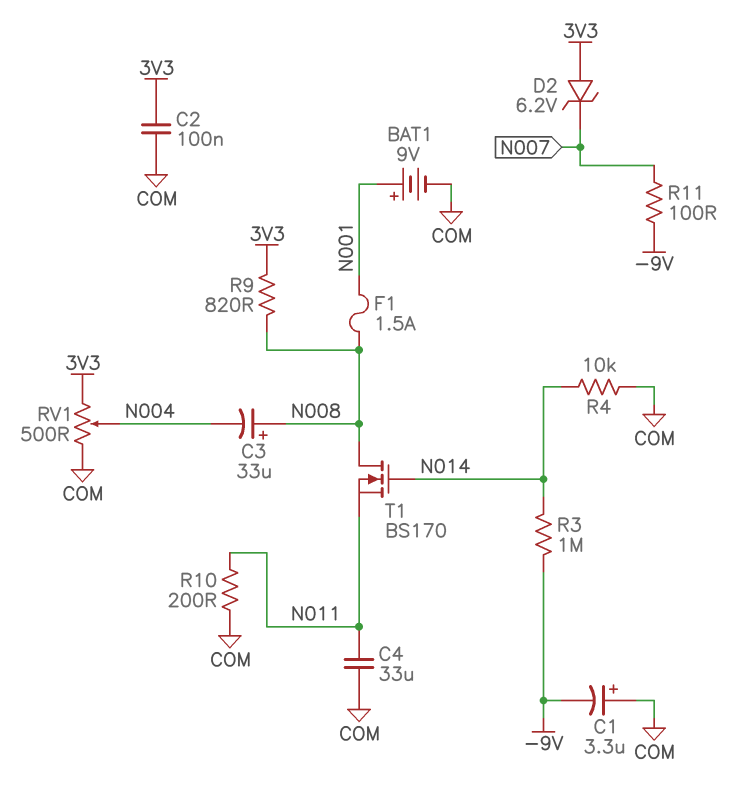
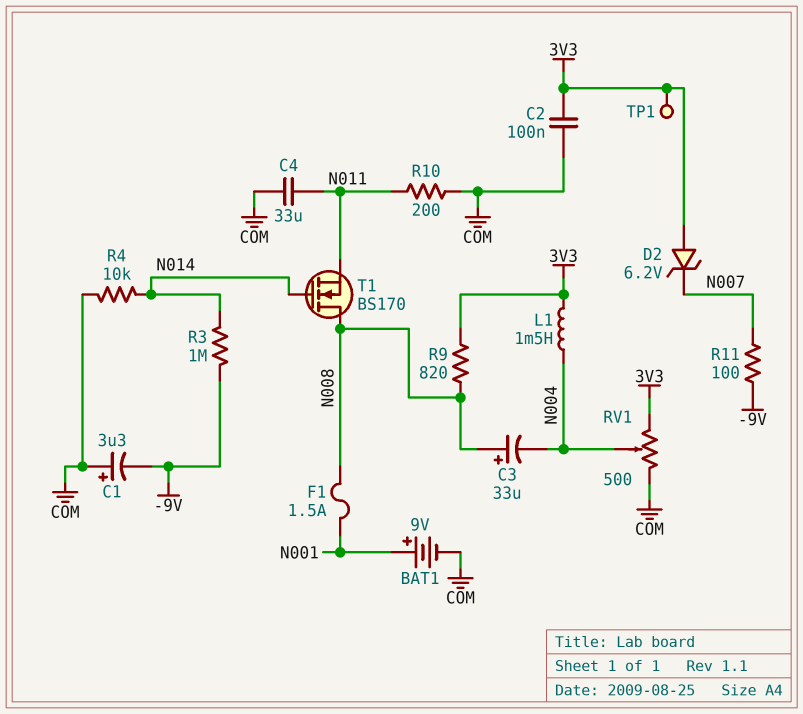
L1: none -> 1.5mH (3V3, N004)
TP1: none -> test point (3V3)

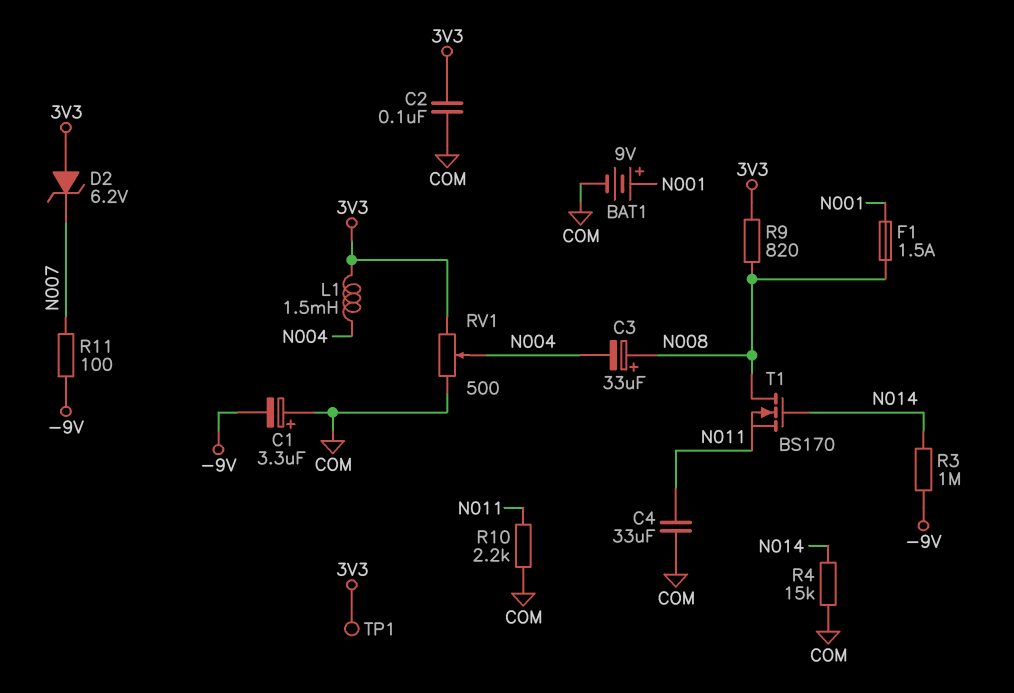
R4: 10k (COM, N014) -> 15k (COM, N014)
R10: 200 (COM, N011) -> 2.2k (COM, N011)

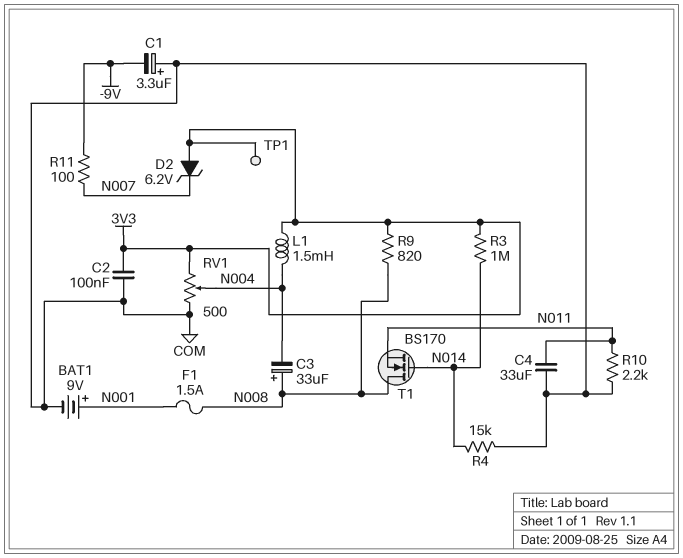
R3: 1M (-9V, N014) -> 1M (3V3, N014)

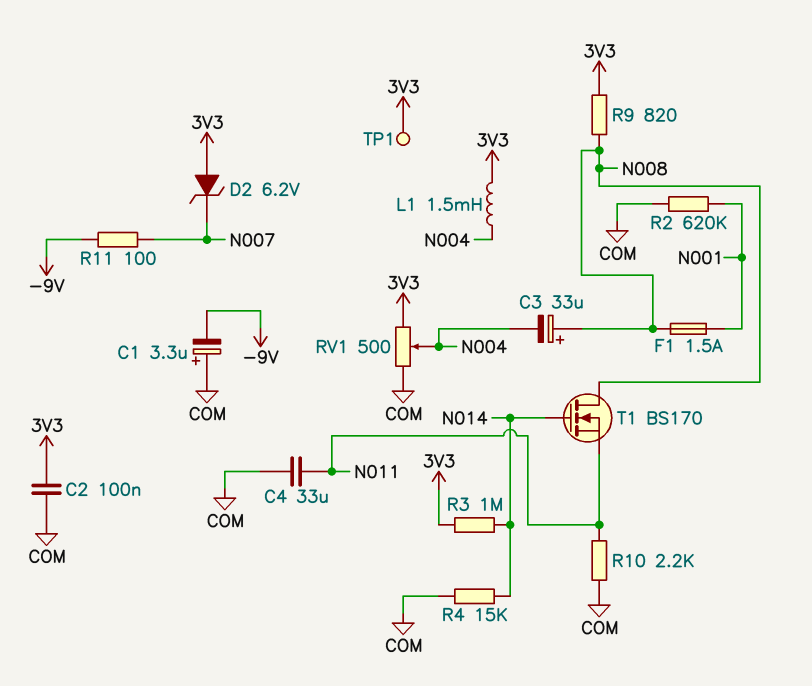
BAT1: 9V (plus N001, minus COM) -> none
R2: none -> 620k (COM, N001)

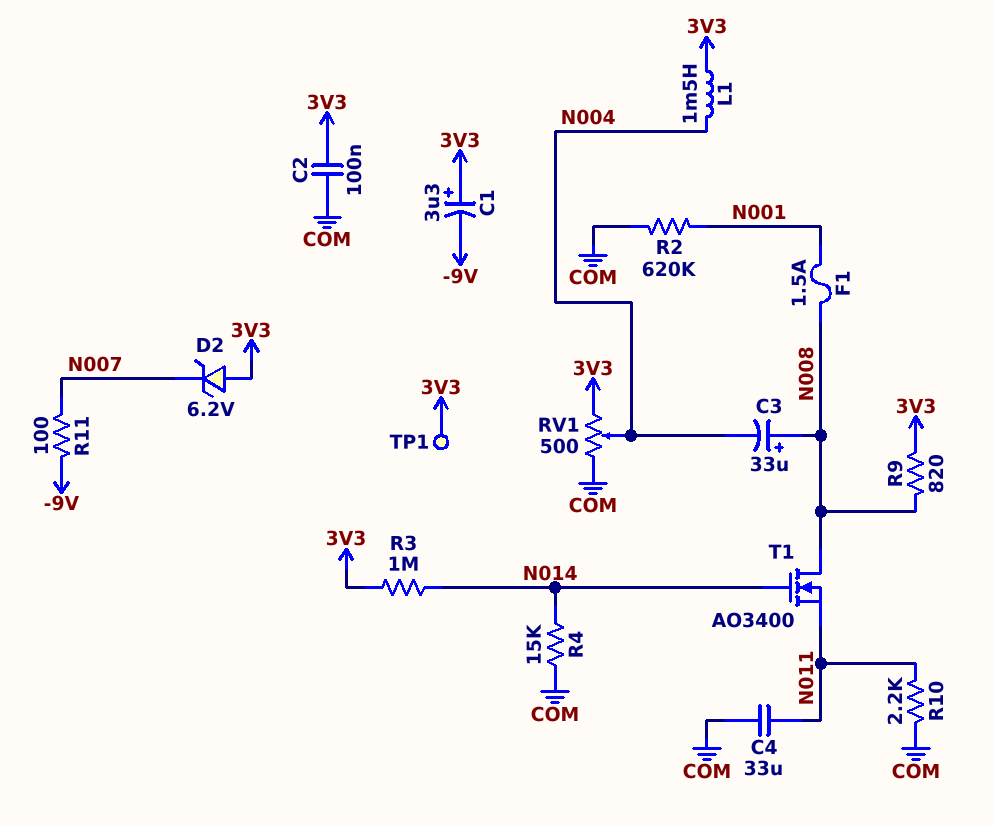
C1: 3.3uF (plus COM, minus -9V) -> 3.3uF (plus 3V3, minus -9V)
T1: NMOS BS170 (G N014, D N008, S N011) -> NMOS AO3400 (G N014, D N008, S N011)

